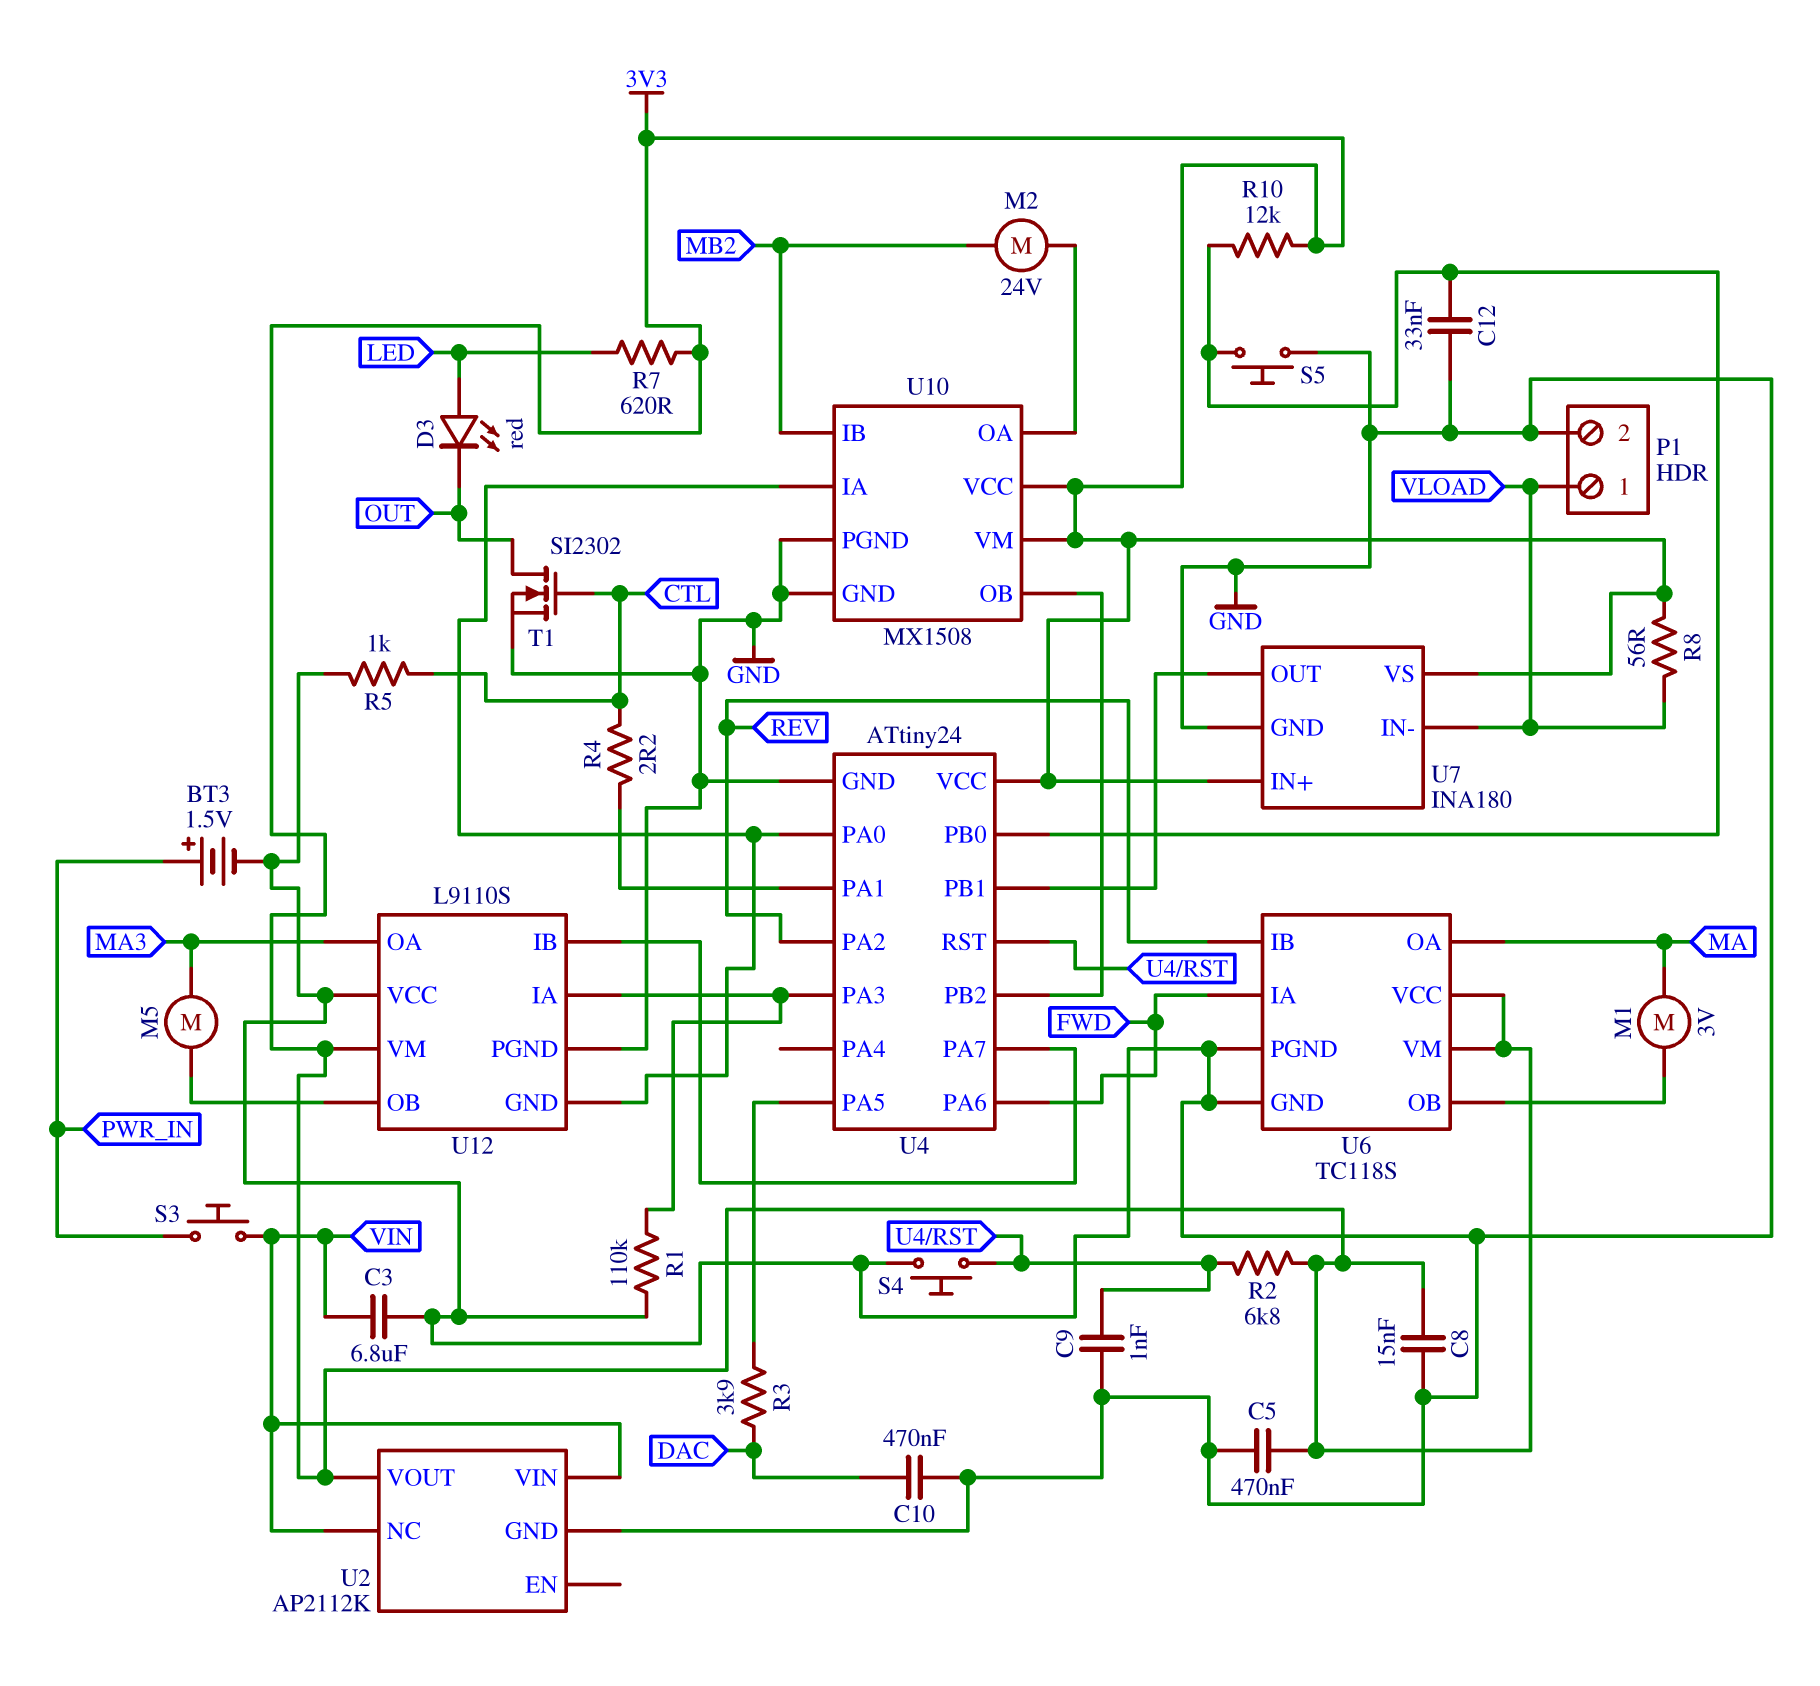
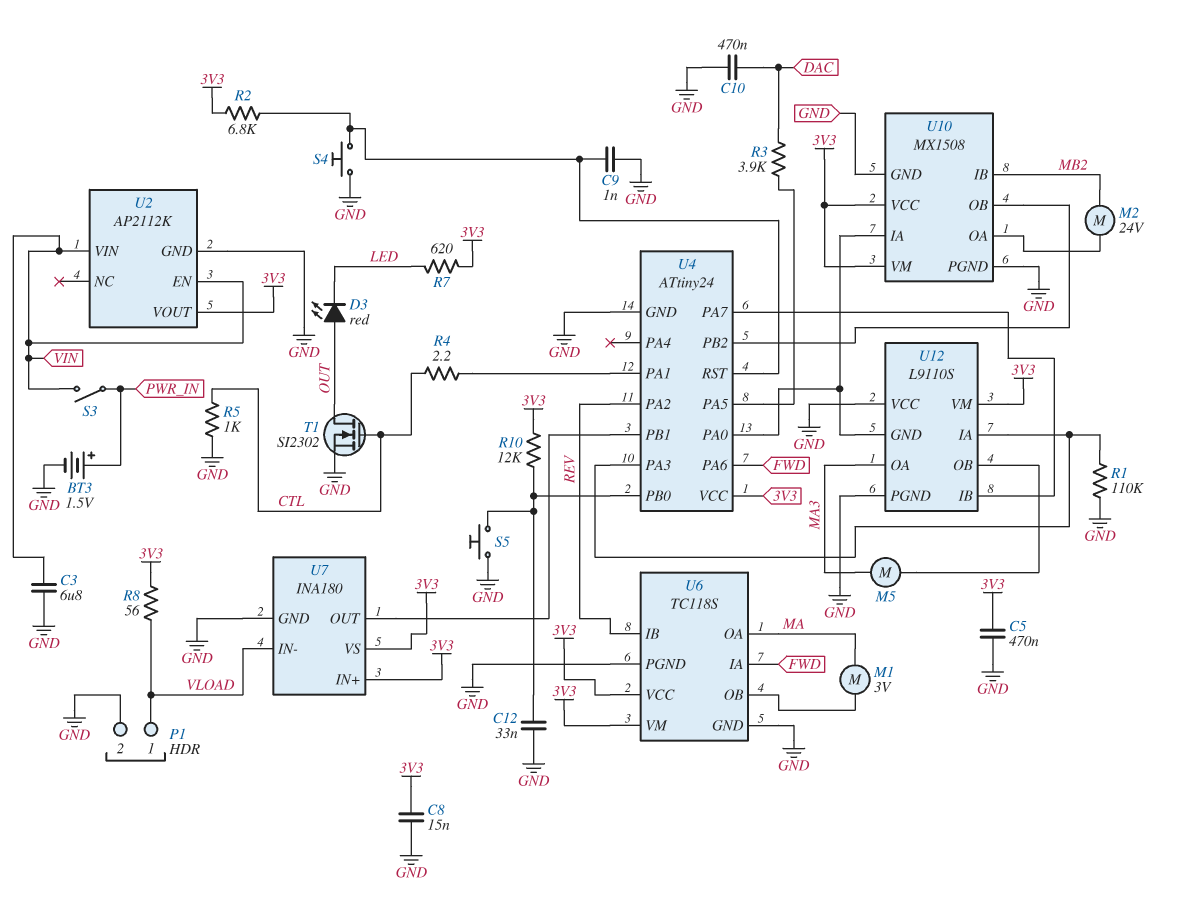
D3: LED red (A LED, K OUT) -> LED red (A OUT, K LED)
S3: button (PWR_IN, VIN) -> switch (PWR_IN, VIN)
U2 pin EN: none -> VIN
U2 pin NC: VIN -> none

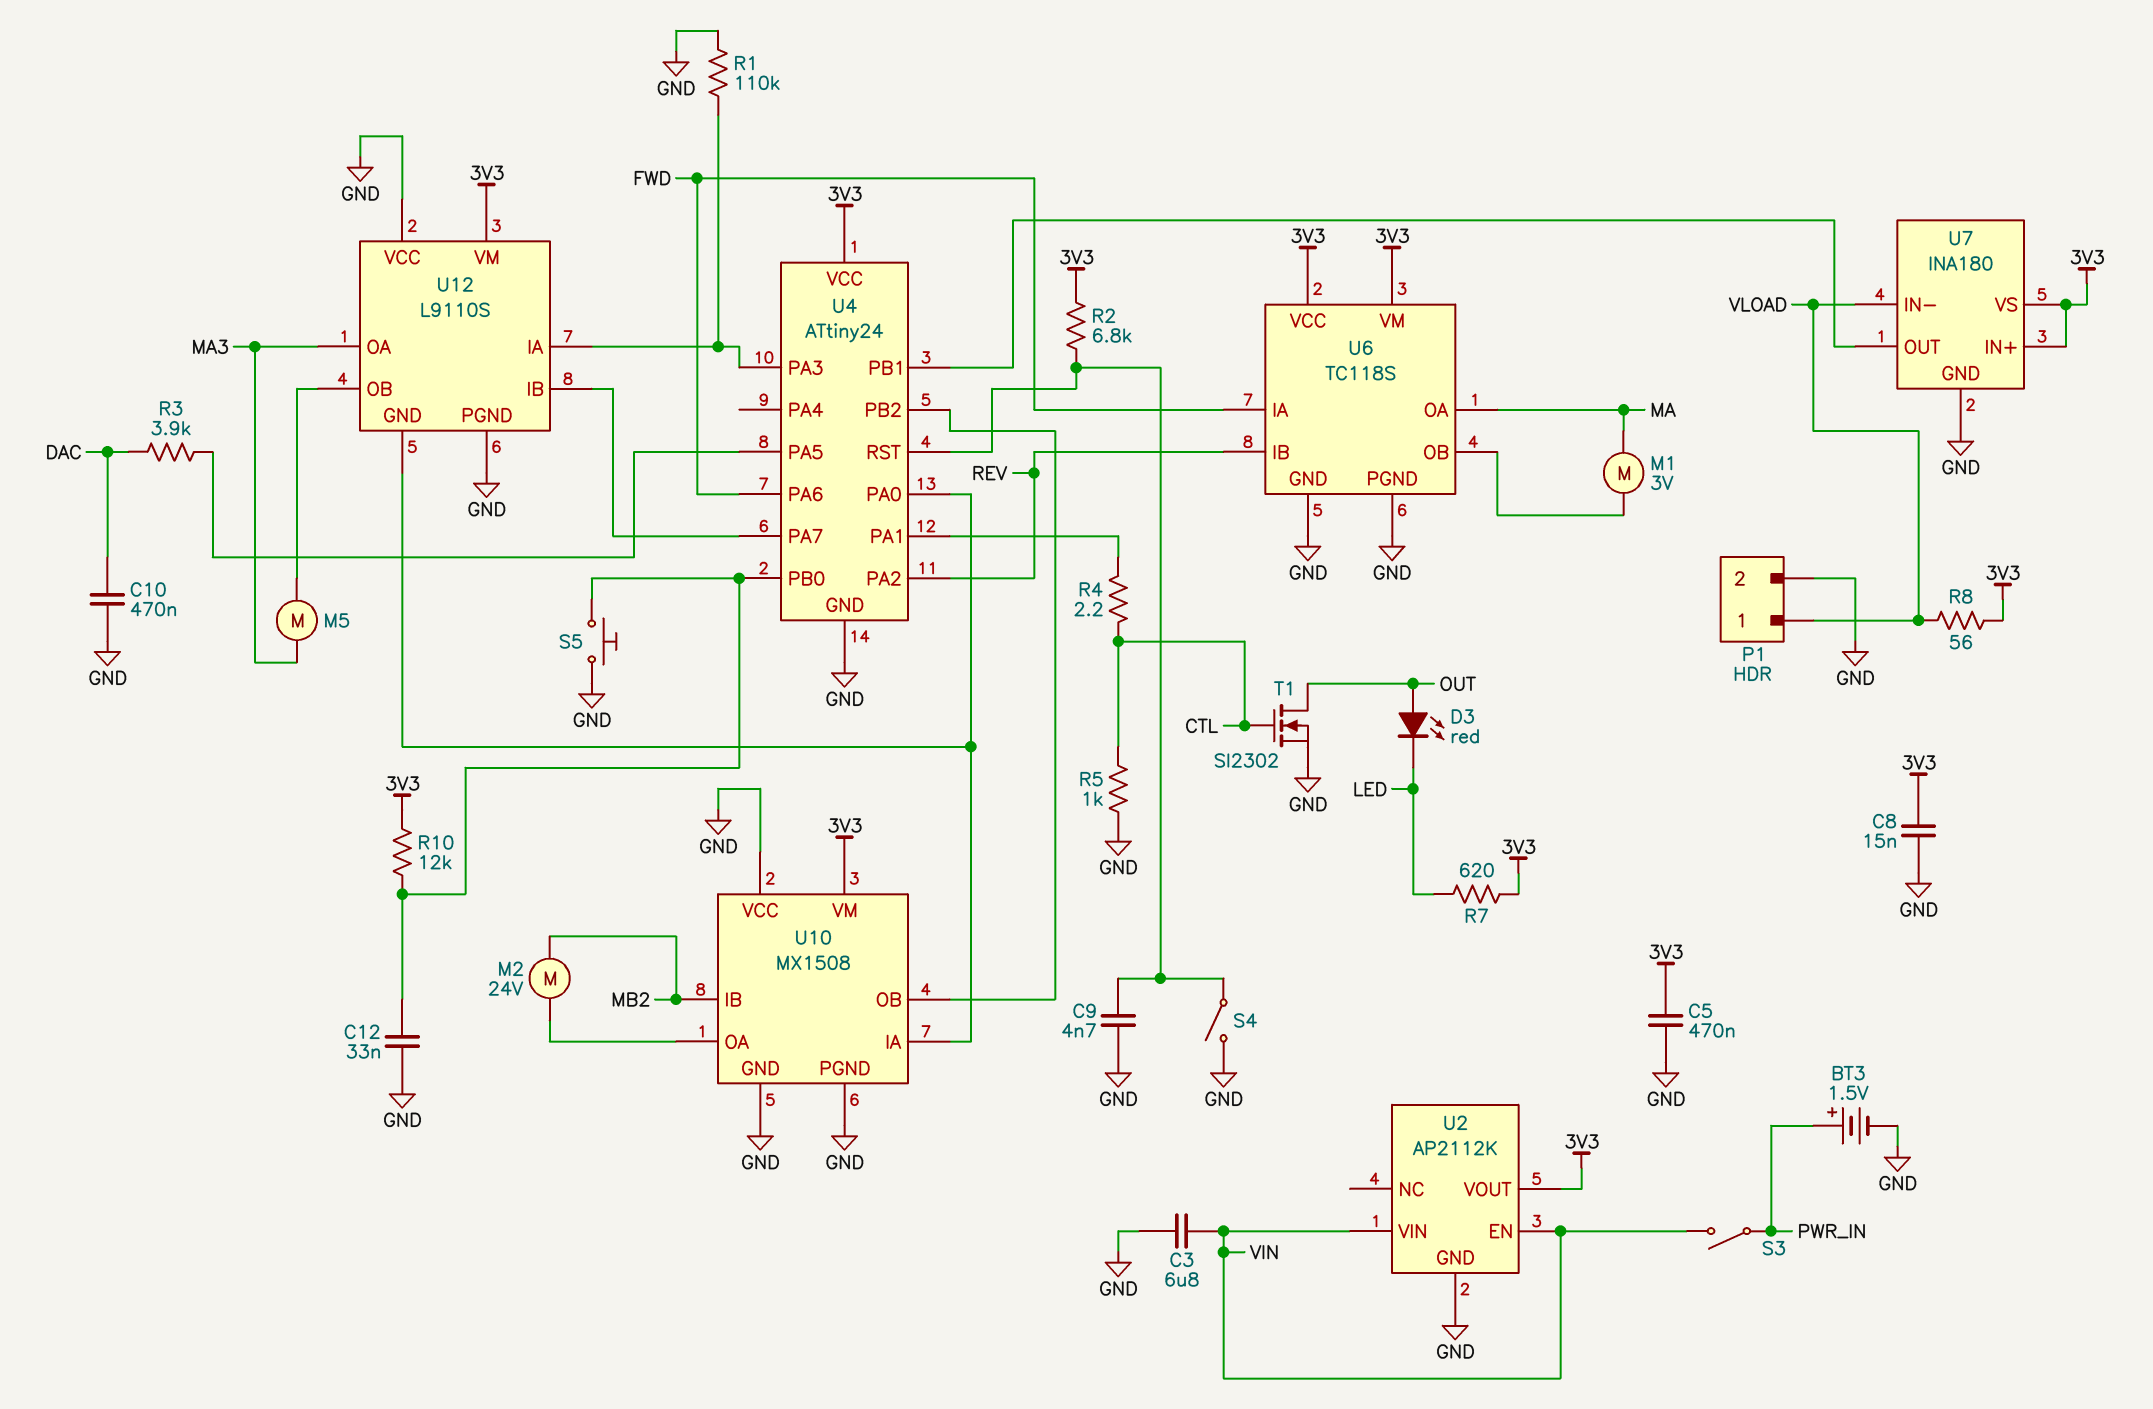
C9: 1nF (GND, U4/RST) -> 4.7nF (GND, U4/RST)
S4: button (GND, U4/RST) -> switch (GND, U4/RST)
U10 pin VCC: 3V3 -> GND

